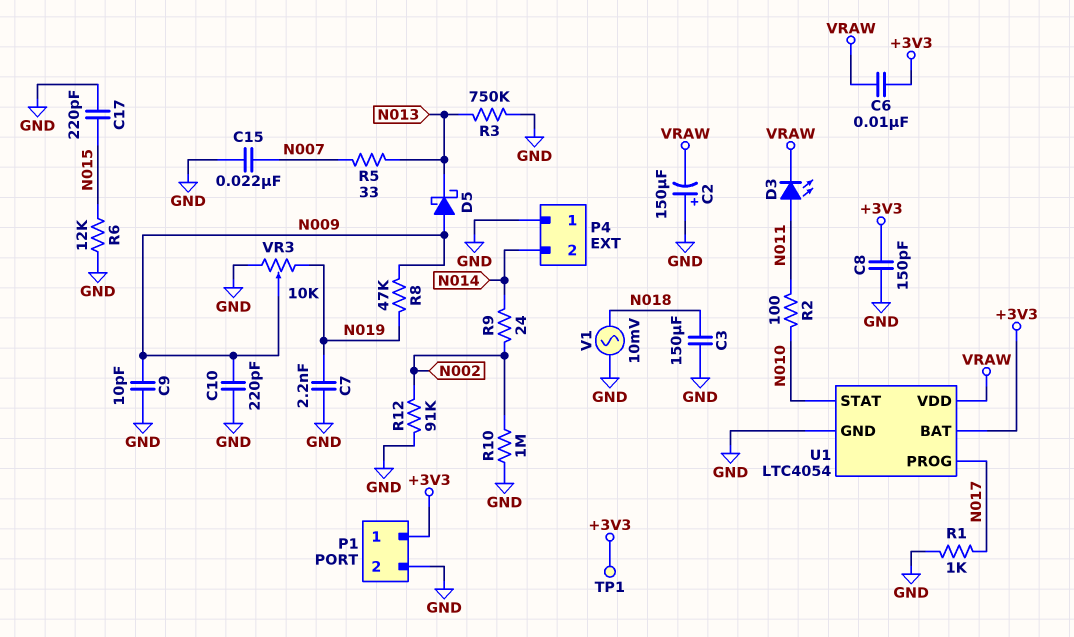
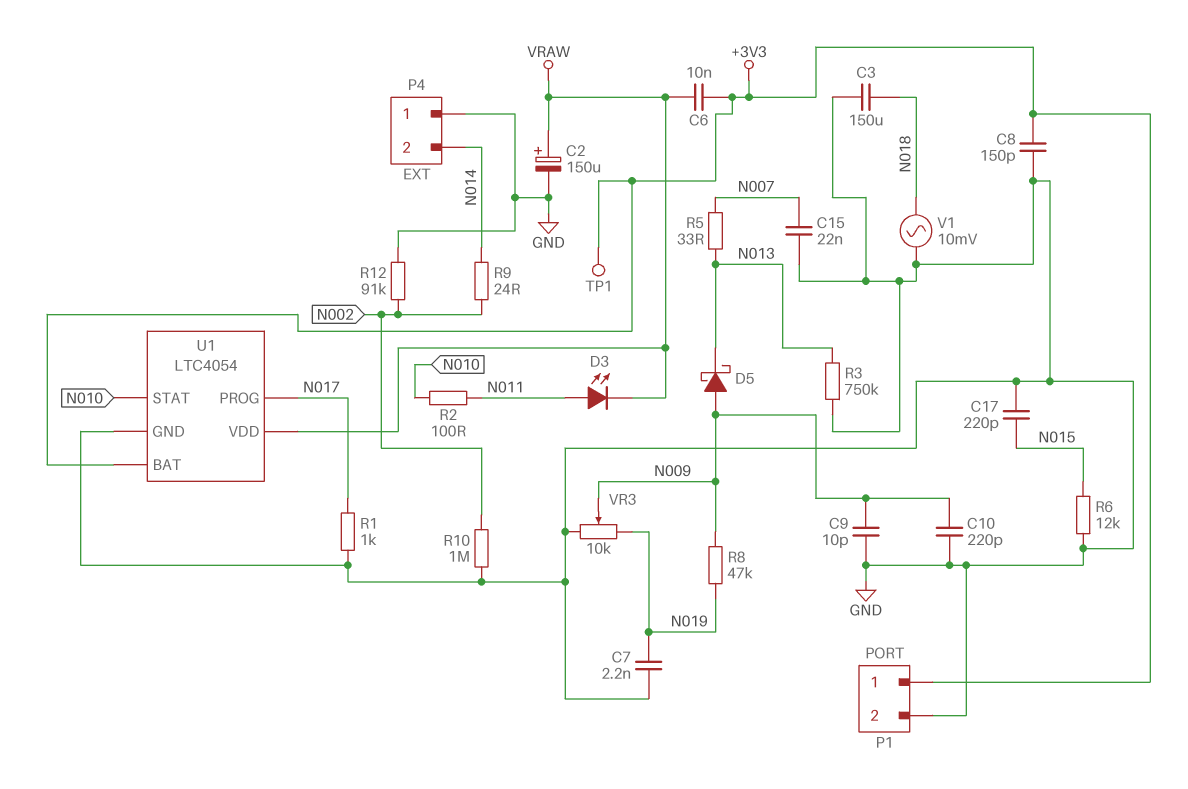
C2: 150uF (plus GND, minus VRAW) -> 150uF (plus VRAW, minus GND)

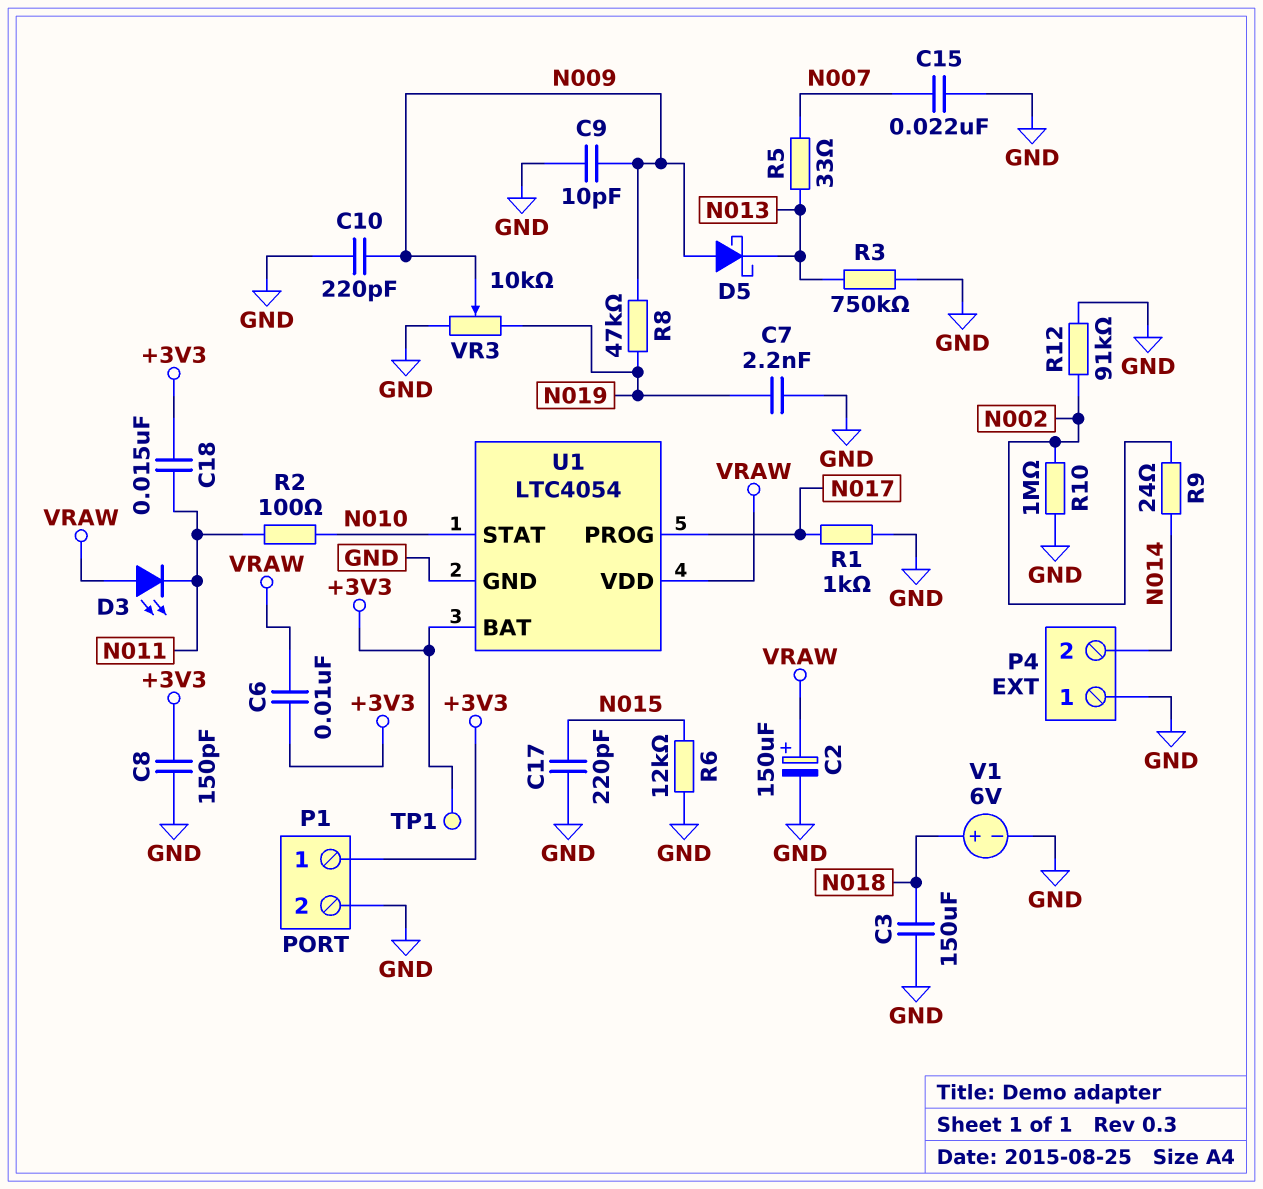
C18: none -> 15nF (+3V3, N011)
D3: LED (A N011, K VRAW) -> LED (A VRAW, K N011)
V1: AC 10mV (GND, N018) -> 6V (plus N018, minus GND)

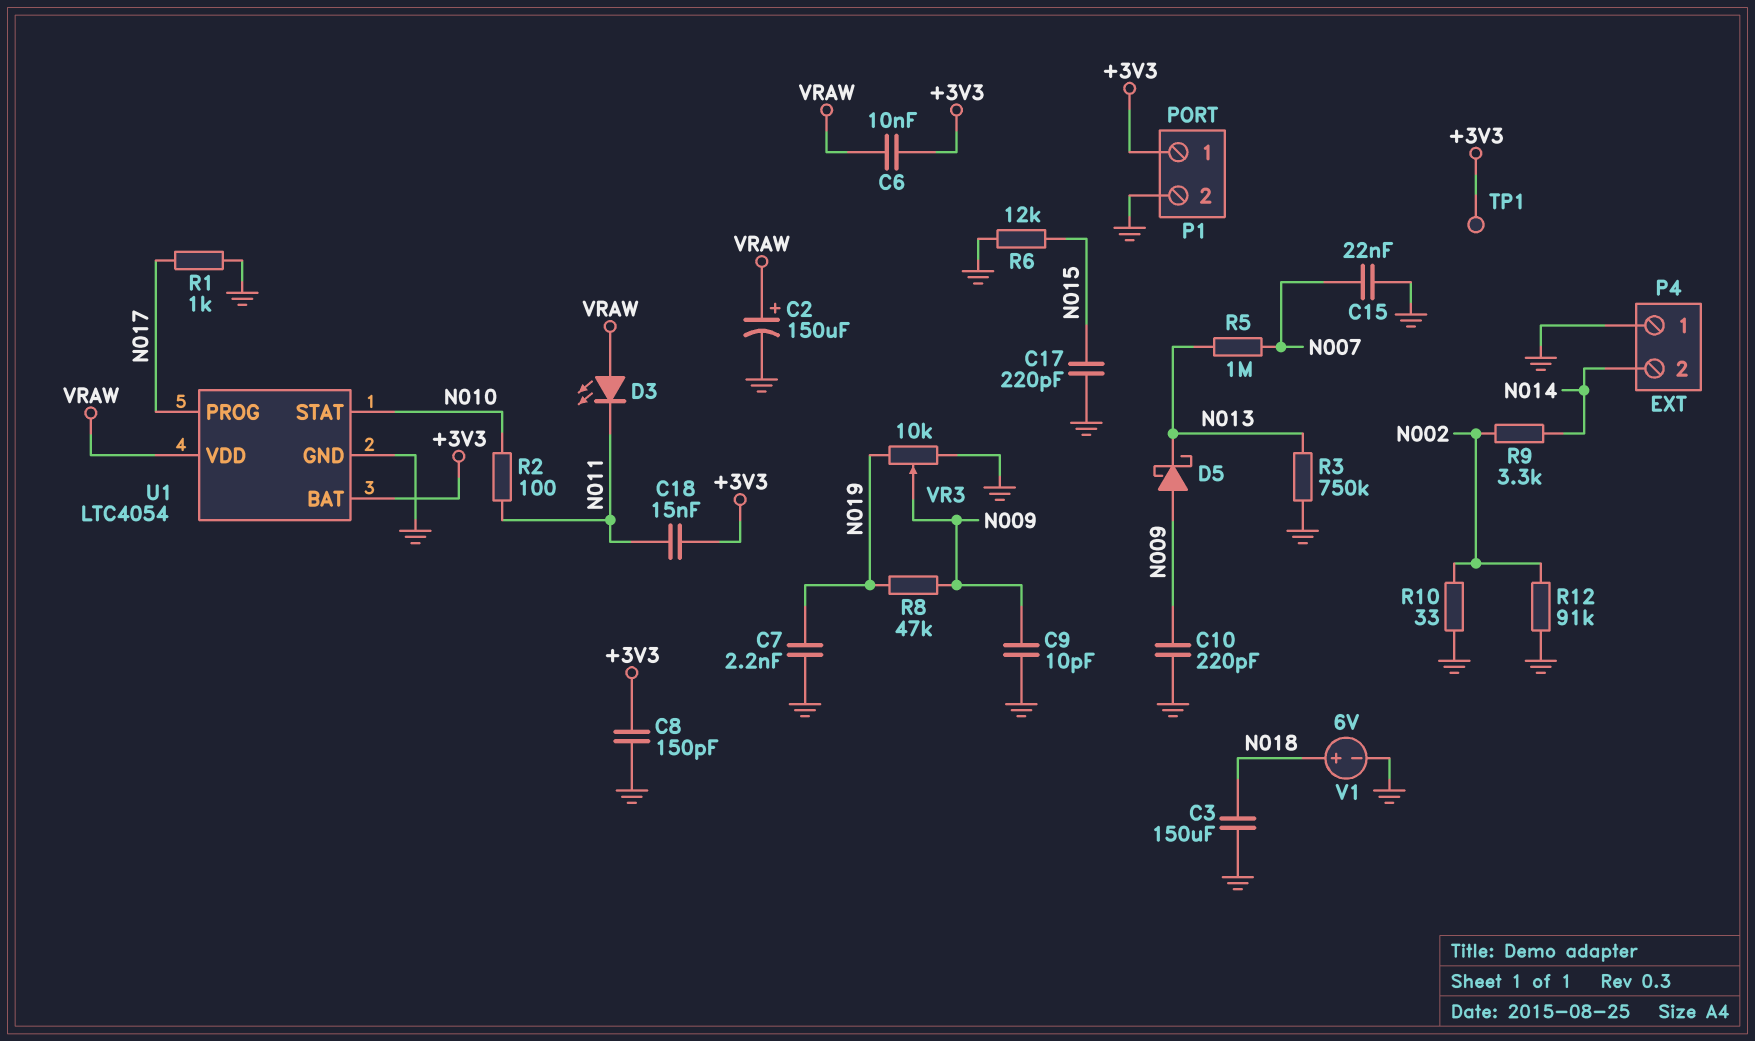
R5: 33 (N007, N013) -> 1M (N007, N013)
R9: 24 (N002, N014) -> 3.3k (N002, N014)
R10: 1M (GND, N002) -> 33 (GND, N002)

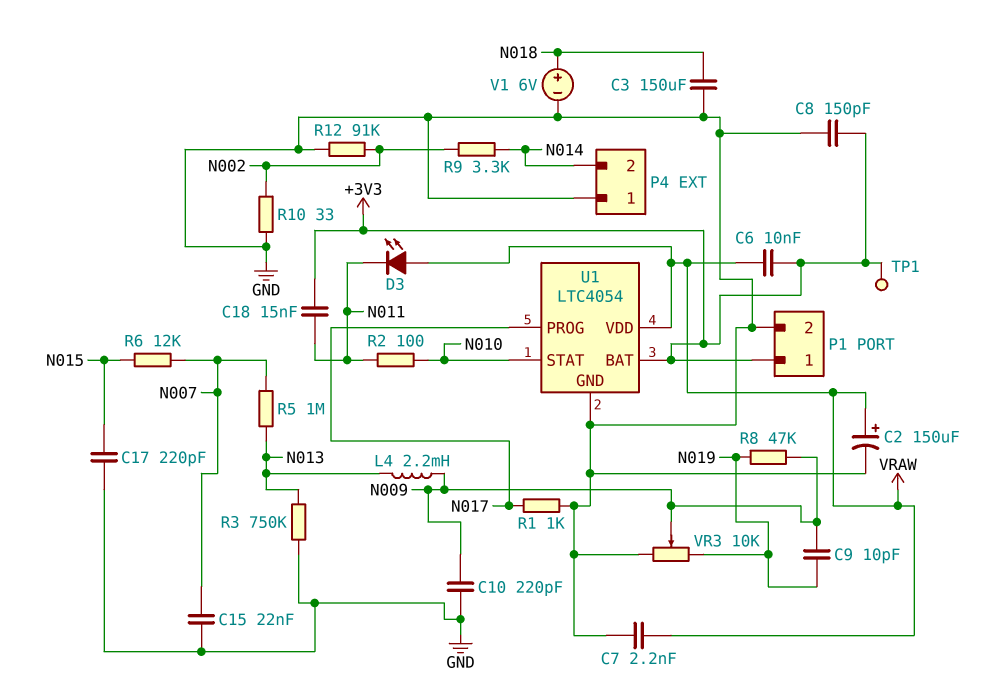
C7: 2.2nF (GND, N019) -> 2.2nF (GND, VRAW)
C9: 10pF (GND, N009) -> 10pF (N009, N019)
D5: schottky (A N009, K N013) -> none
L4: none -> 2.2mH (N009, N013)
R6: 12k (GND, N015) -> 12k (N007, N015)

